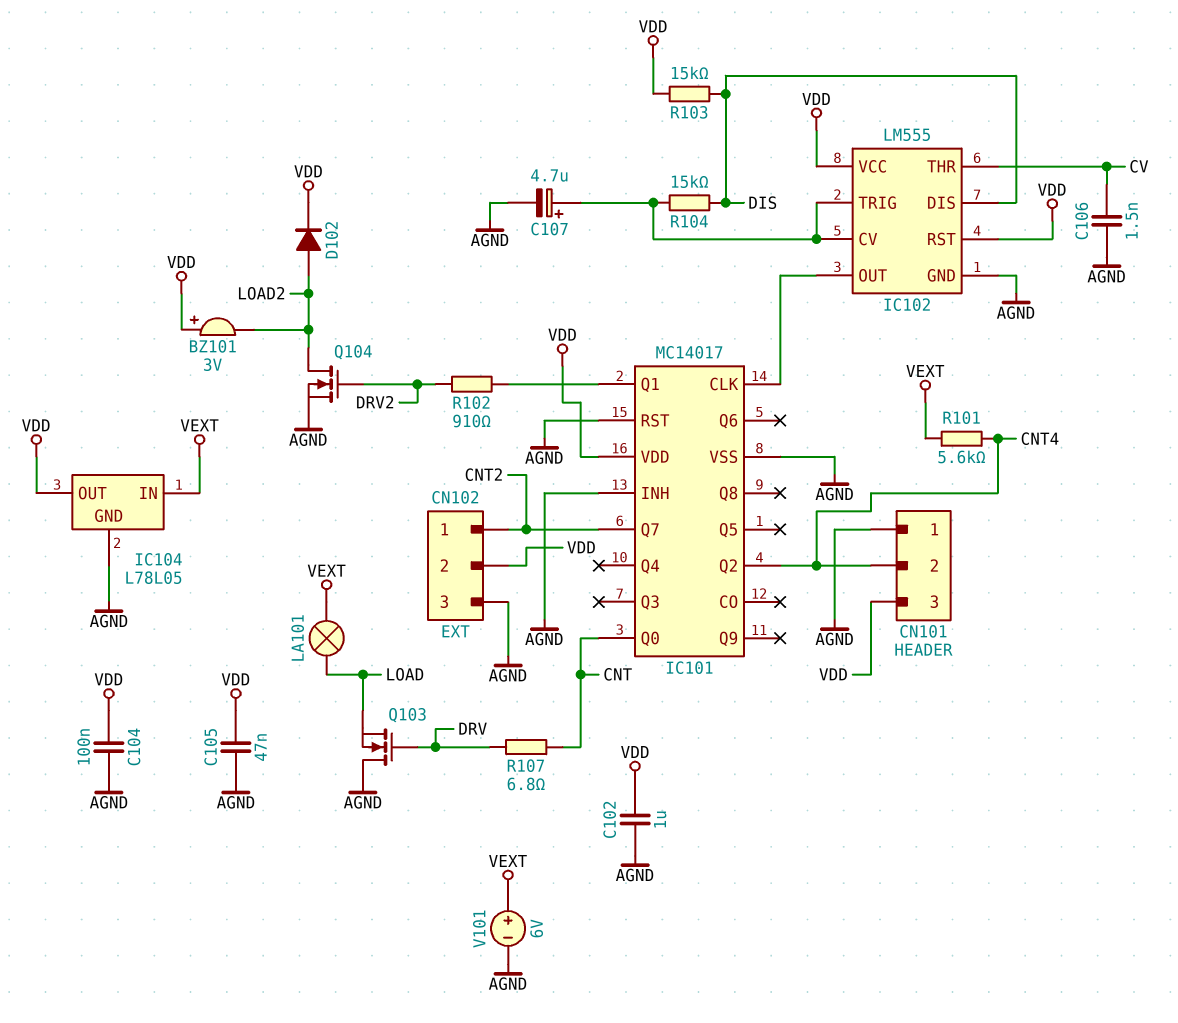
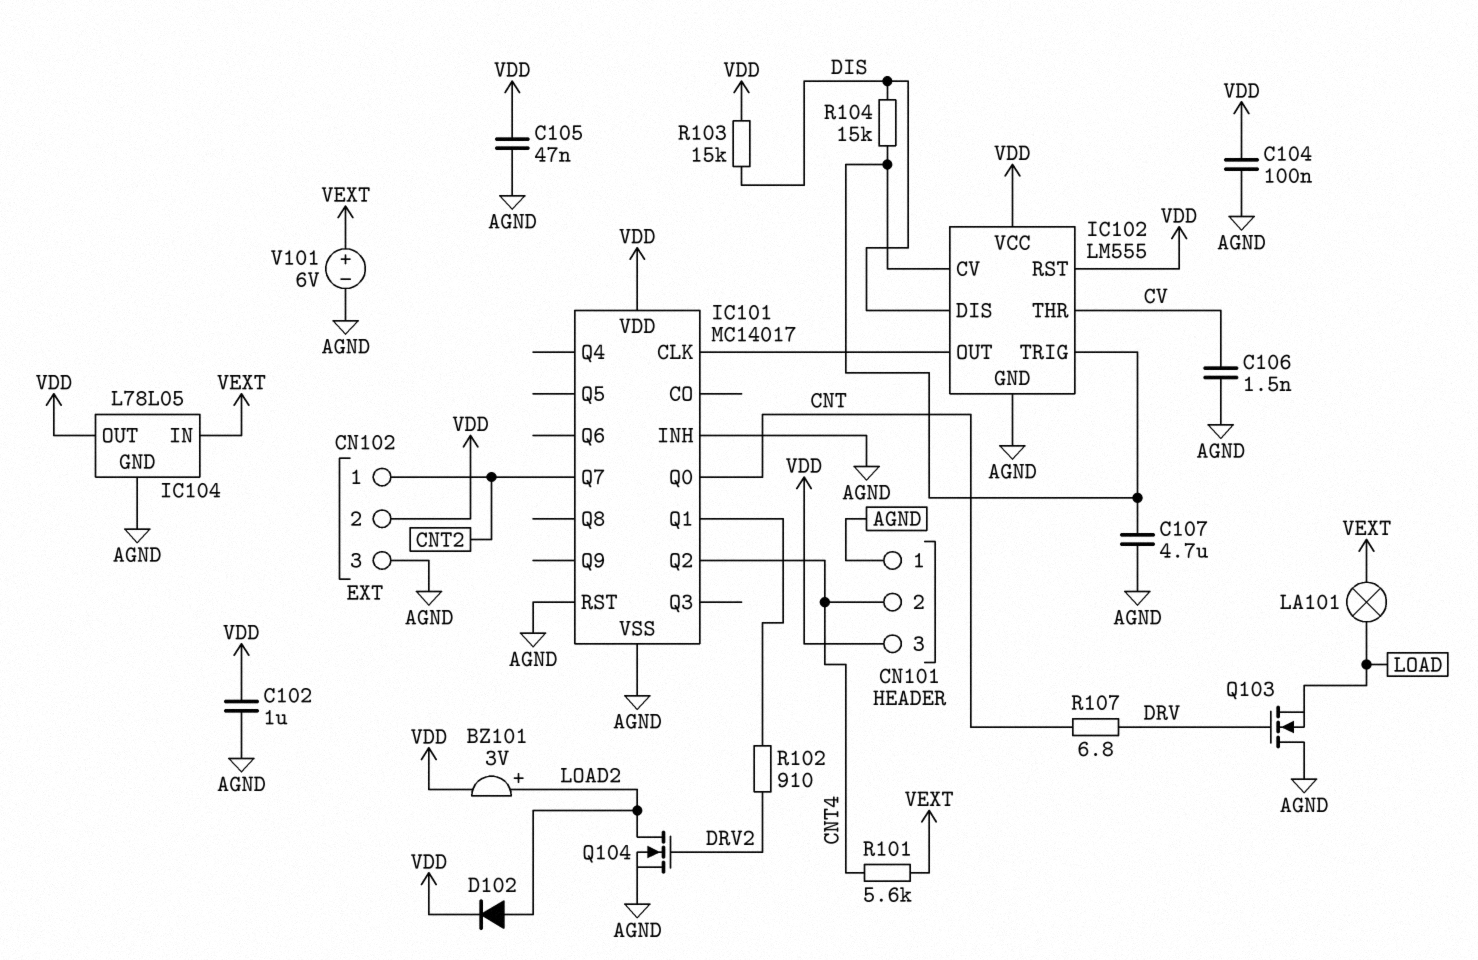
BZ101: buzzer 3V (plus VDD, minus LOAD2) -> buzzer 3V (plus LOAD2, minus VDD)
C107: 4.7uF (plus IC102/CV, minus AGND) -> 4.7uF (AGND, IC102/CV)

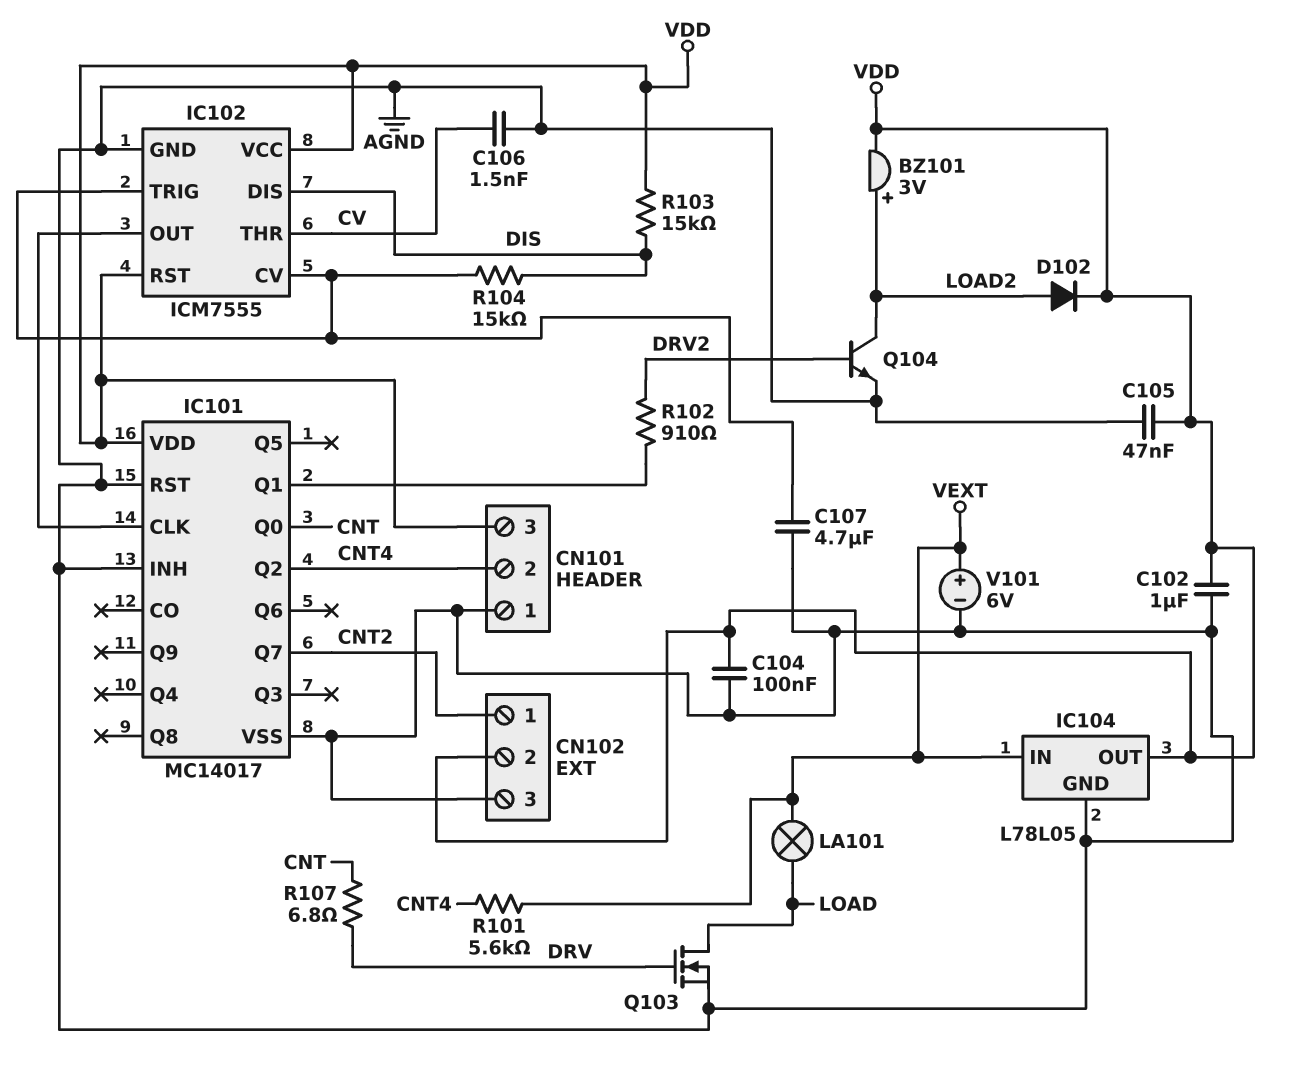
IC102: LM555 -> ICM7555
Q103: NMOS (G DRV, D AGND, S LOAD) -> NMOS (G DRV, D LOAD, S AGND)
Q104: NMOS (G DRV2, D LOAD2, S AGND) -> NPN (B DRV2, C LOAD2, E AGND)

